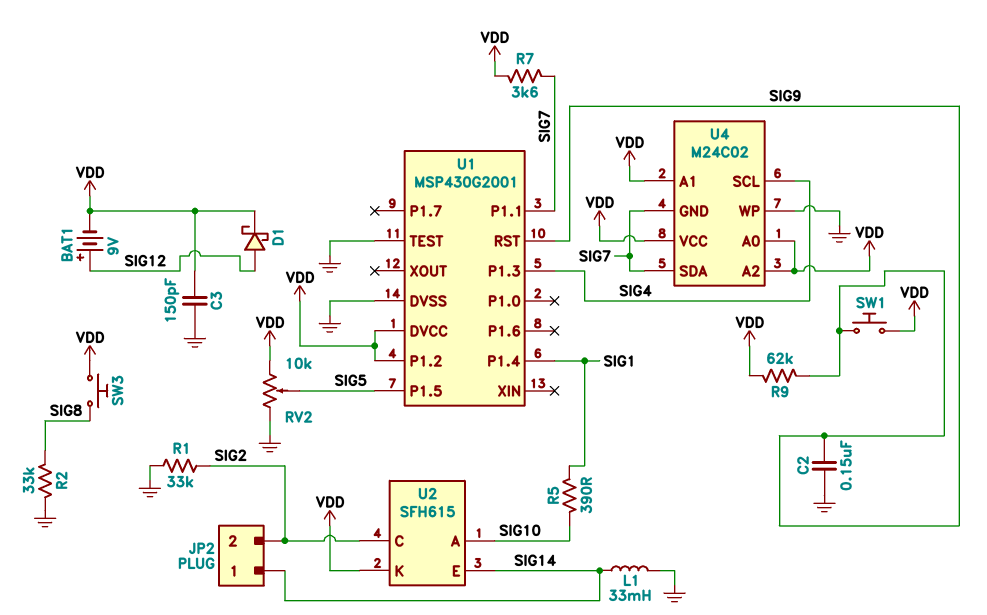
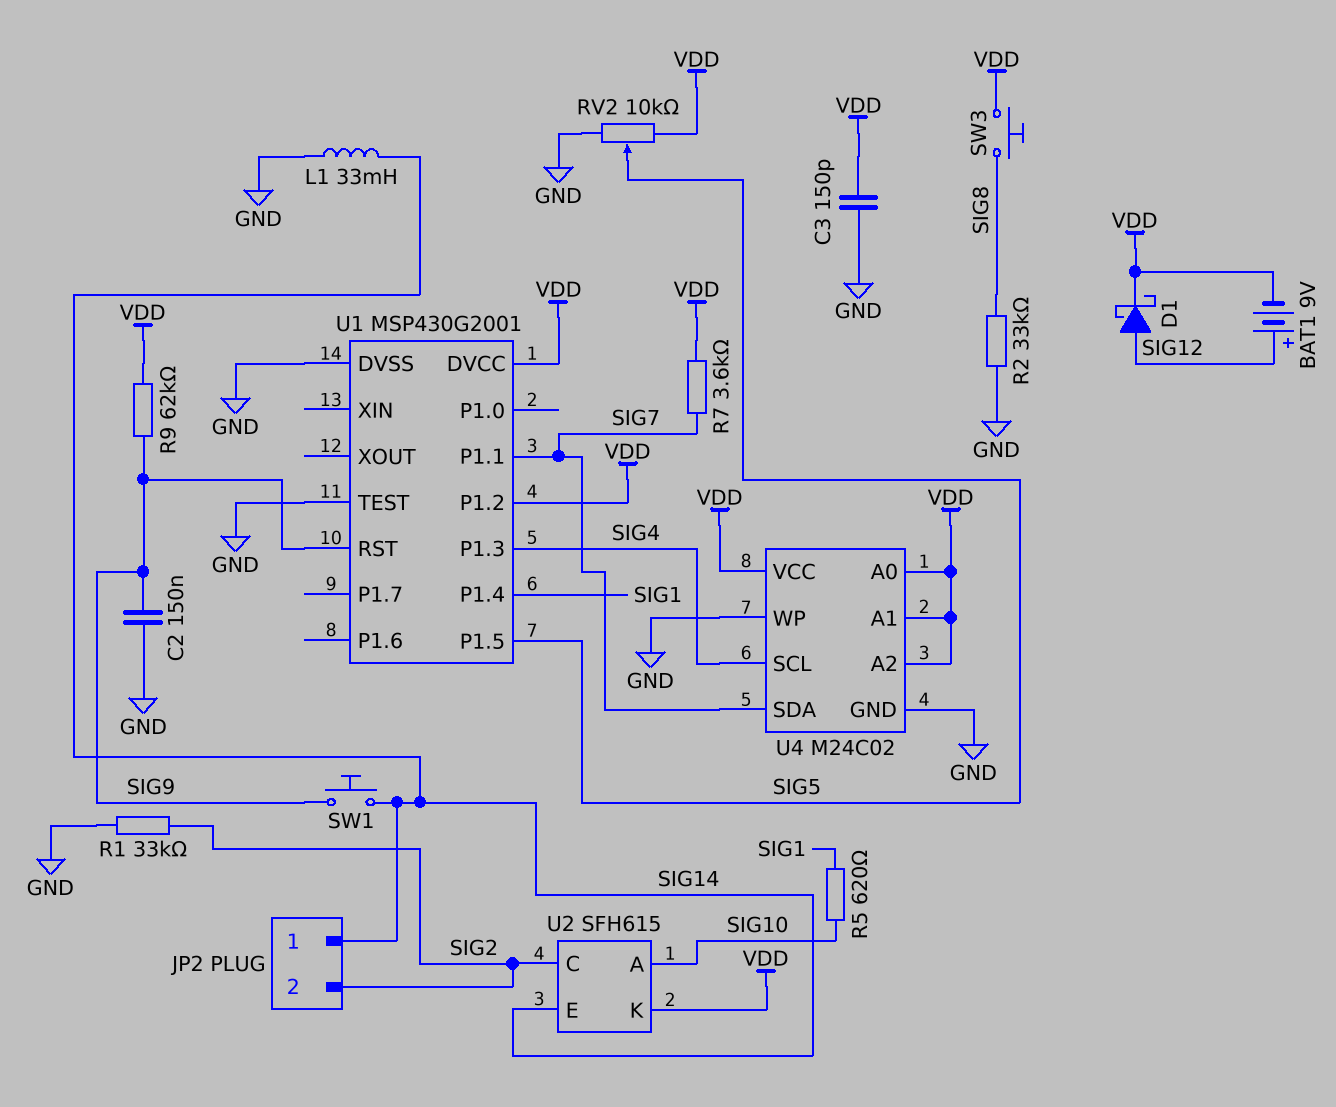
R5: 390 (SIG1, SIG10) -> 620 (SIG1, SIG10)
SW1: button (SIG9, VDD) -> button (SIG9, SIG14)
U4 pin GND: SIG7 -> GND

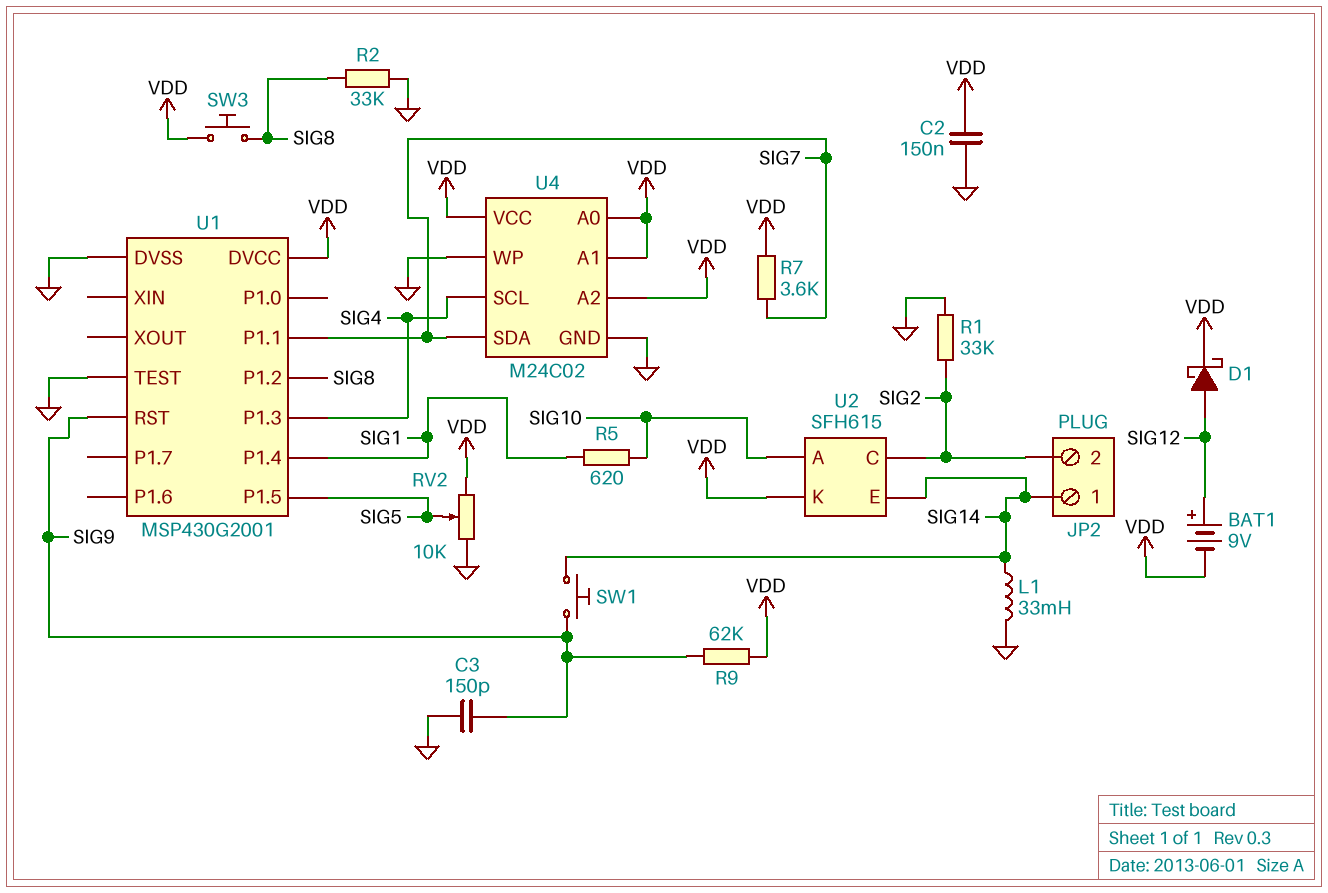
C2: 150nF (GND, SIG9) -> 150nF (GND, VDD)
C3: 150pF (GND, VDD) -> 150pF (GND, SIG9)
U1 pin P1.2: VDD -> SIG8

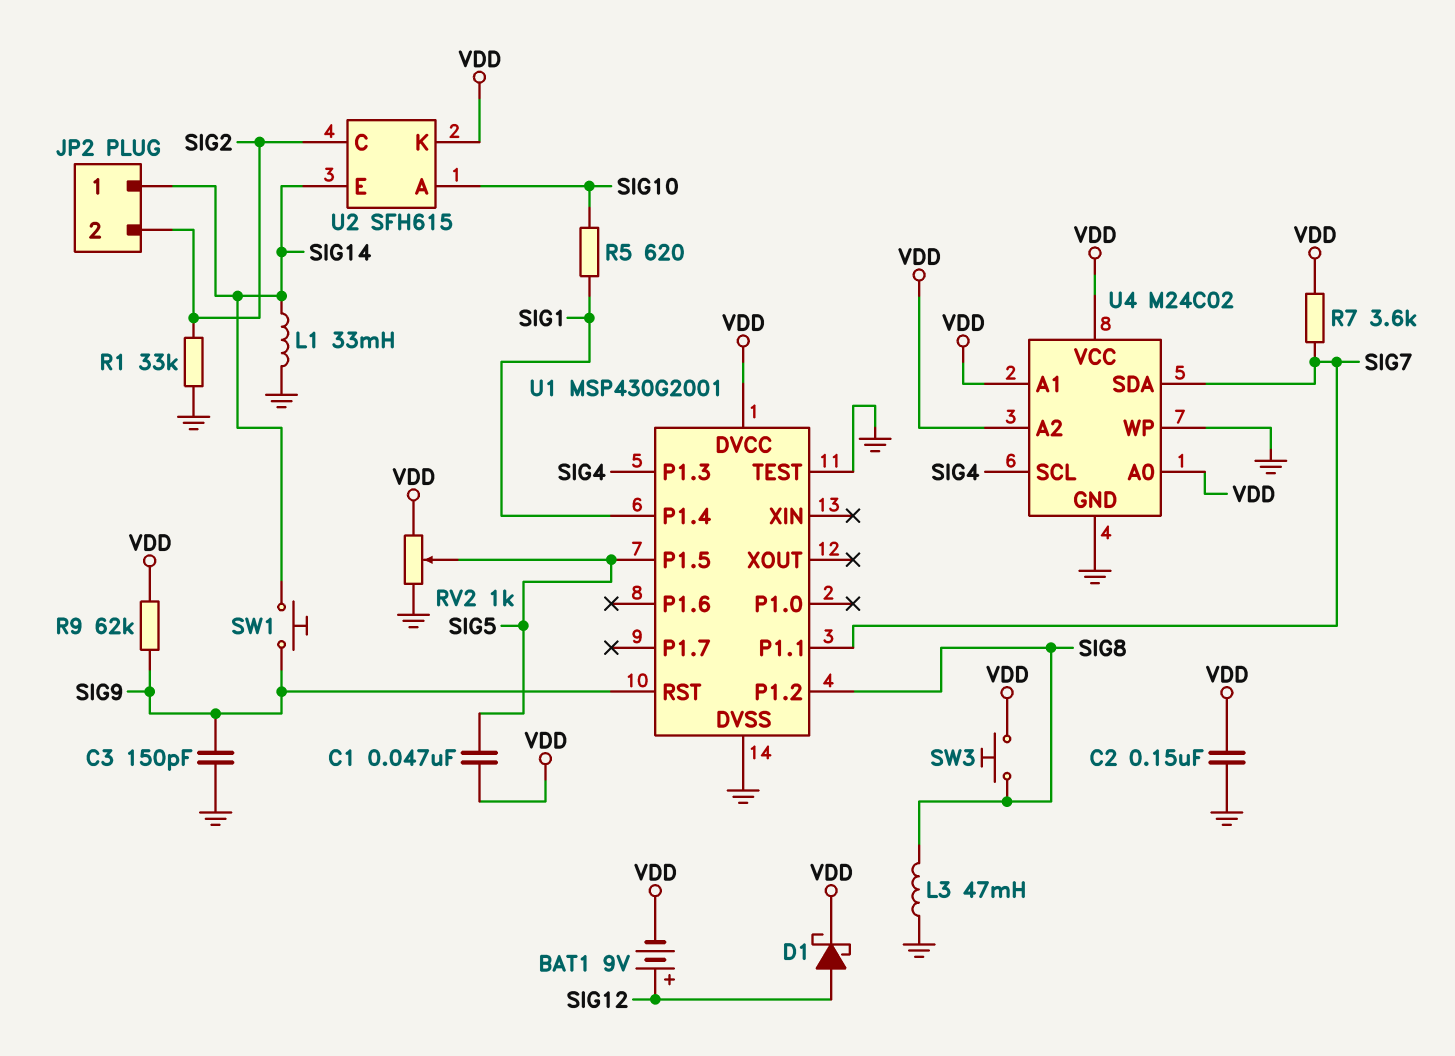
C1: none -> 47nF (SIG5, VDD)
L3: none -> 47mH (GND, SIG8)
R2: 33k (GND, SIG8) -> none
RV2: 10k (GND, VDD, wiper SIG5) -> 1k (GND, VDD, wiper SIG5)

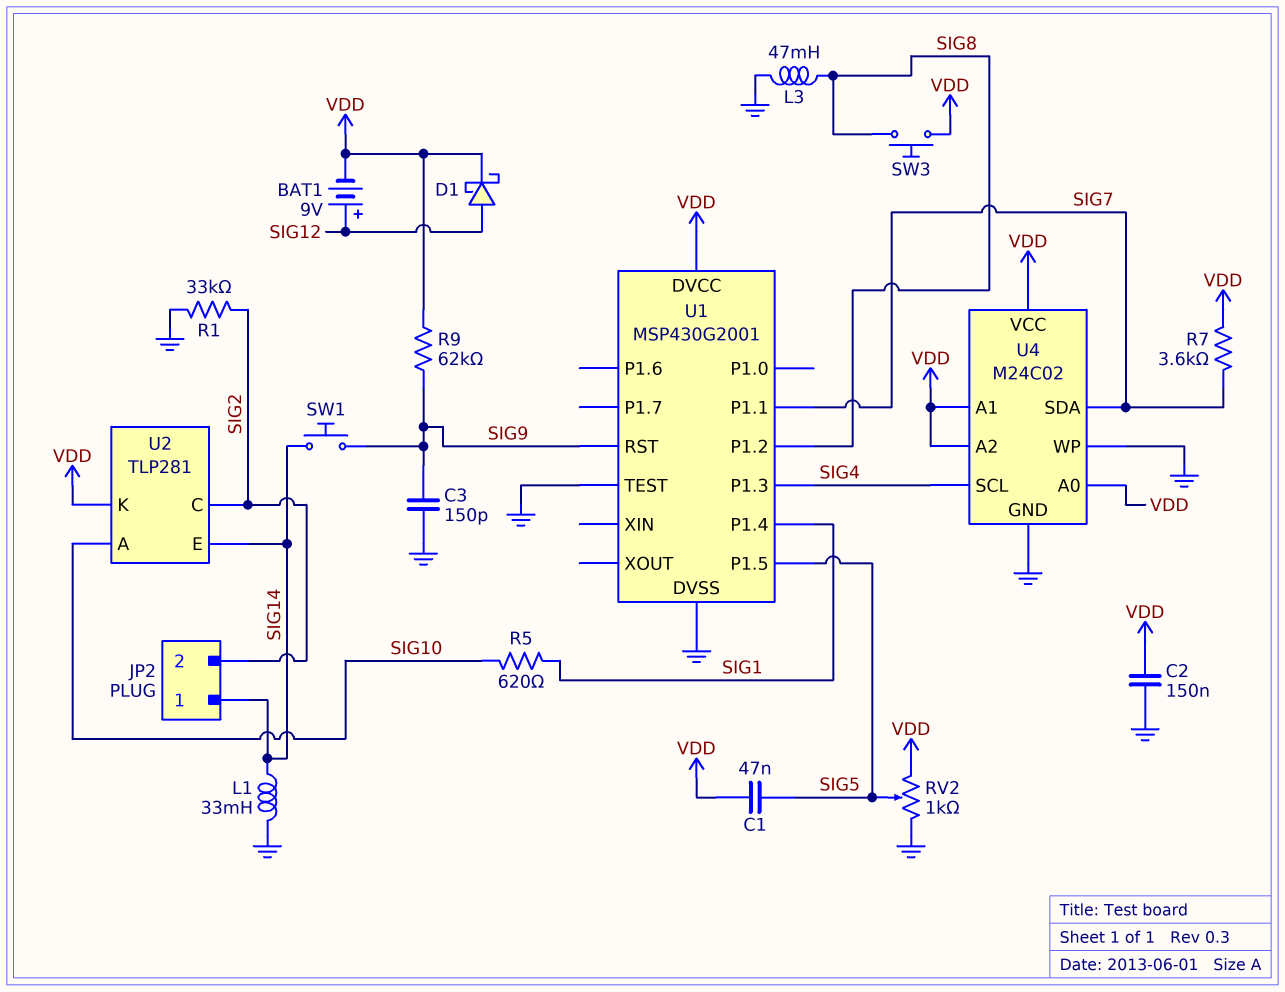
U2: SFH615 -> TLP281

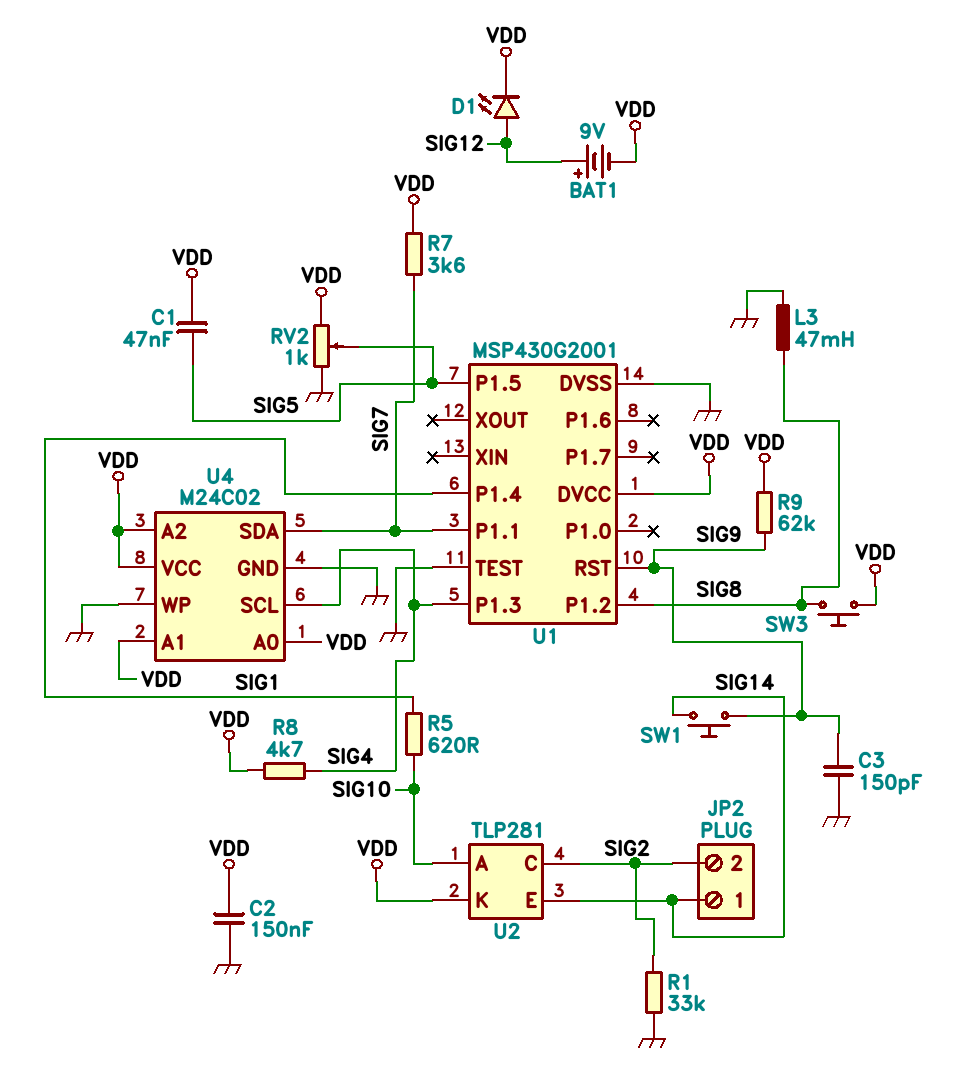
D1: schottky (A SIG12, K VDD) -> LED (A SIG12, K VDD)
L1: 33mH (GND, SIG14) -> none
R8: none -> 4.7k (SIG4, VDD)

